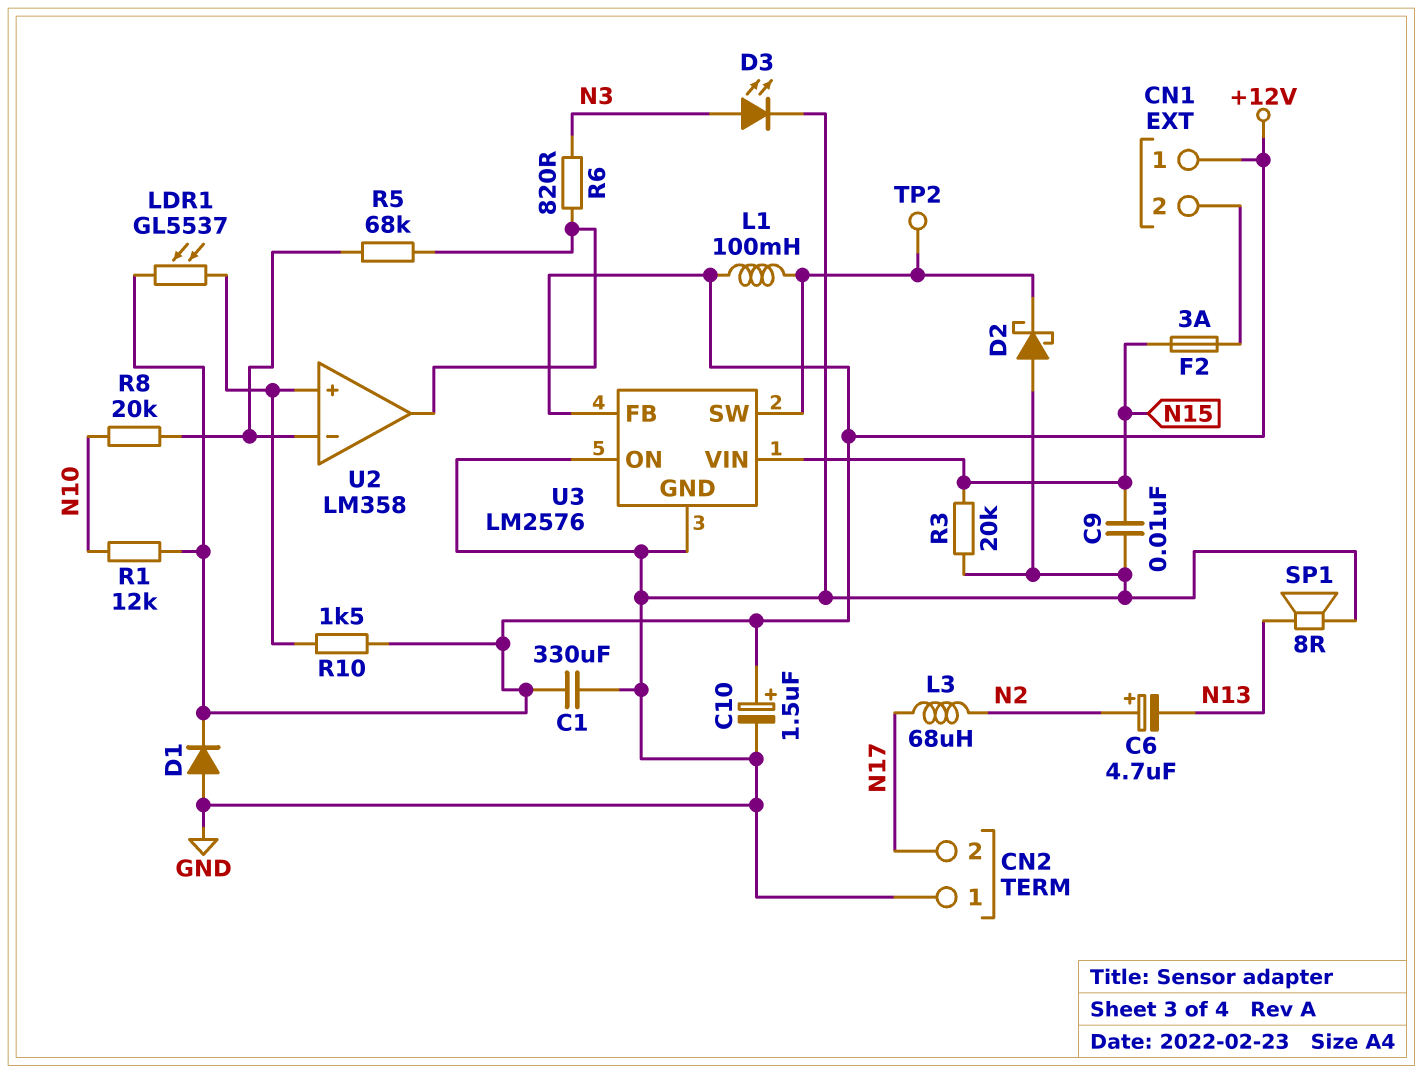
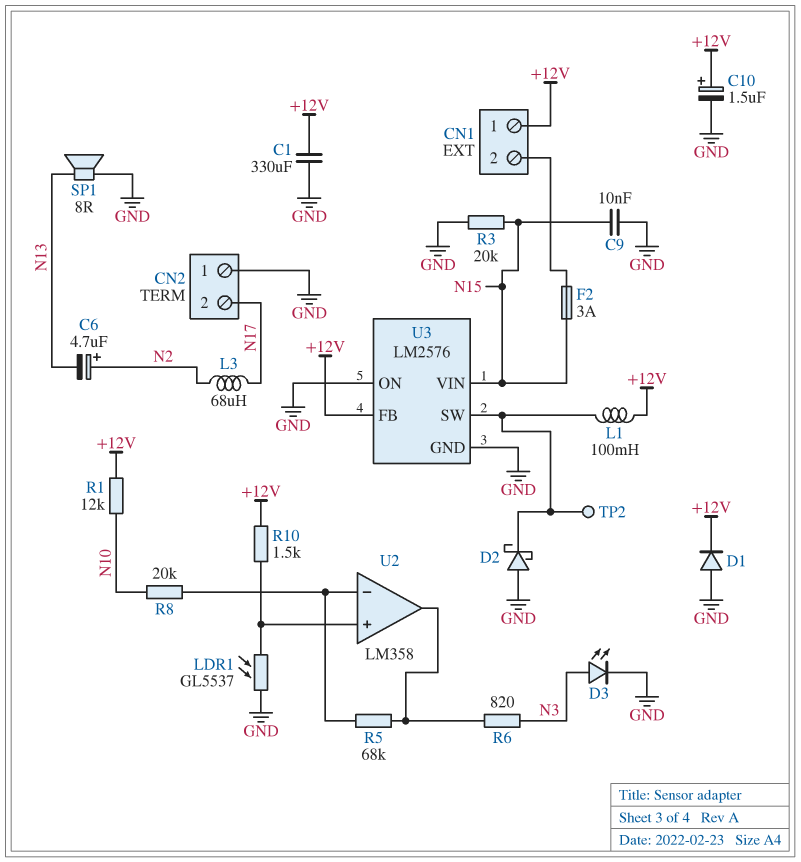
LDR1: GL5537 (+12V, U2/in+) -> GL5537 (GND, U2/in+)

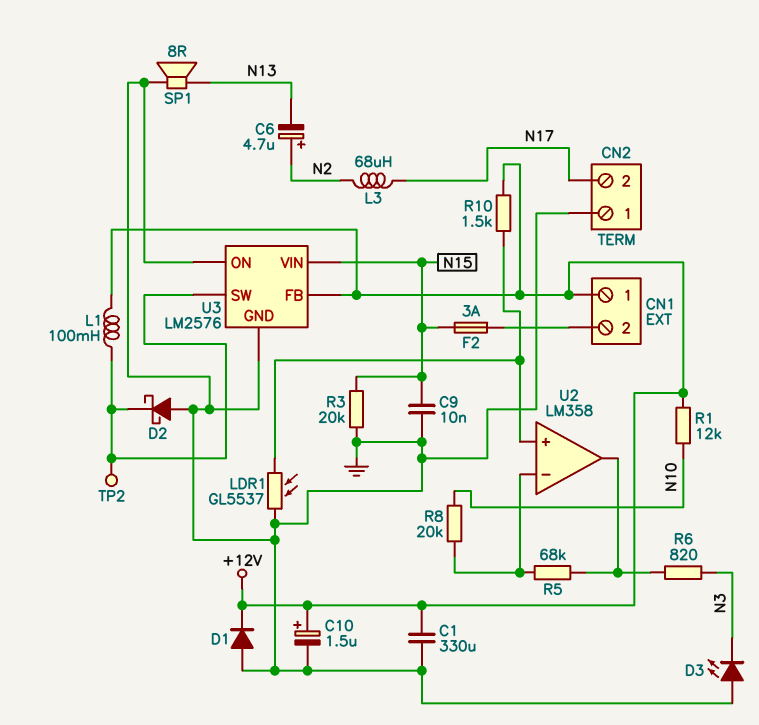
D3: LED (A N3, K GND) -> LED (A GND, K N3)

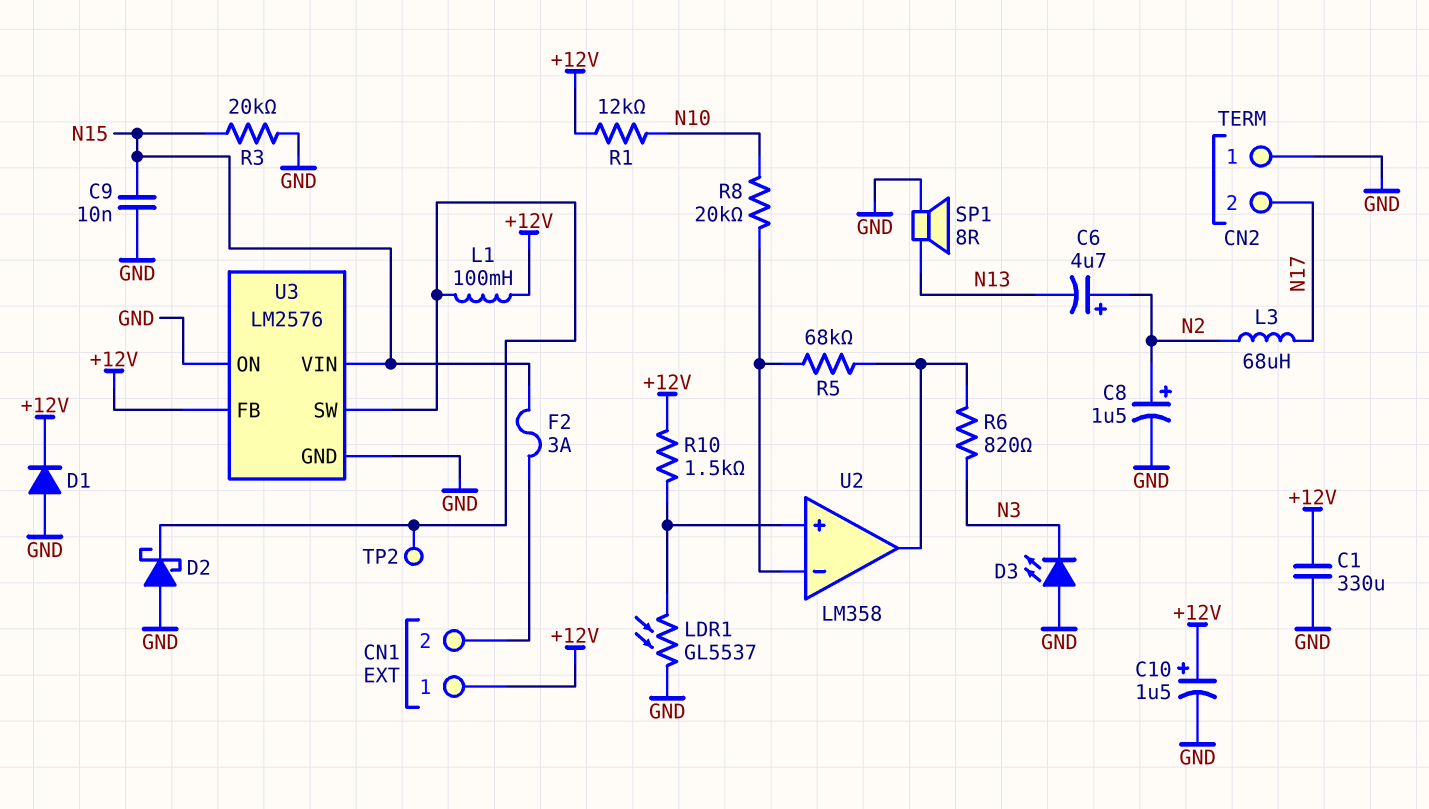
C8: none -> 1.5uF (plus N2, minus GND)

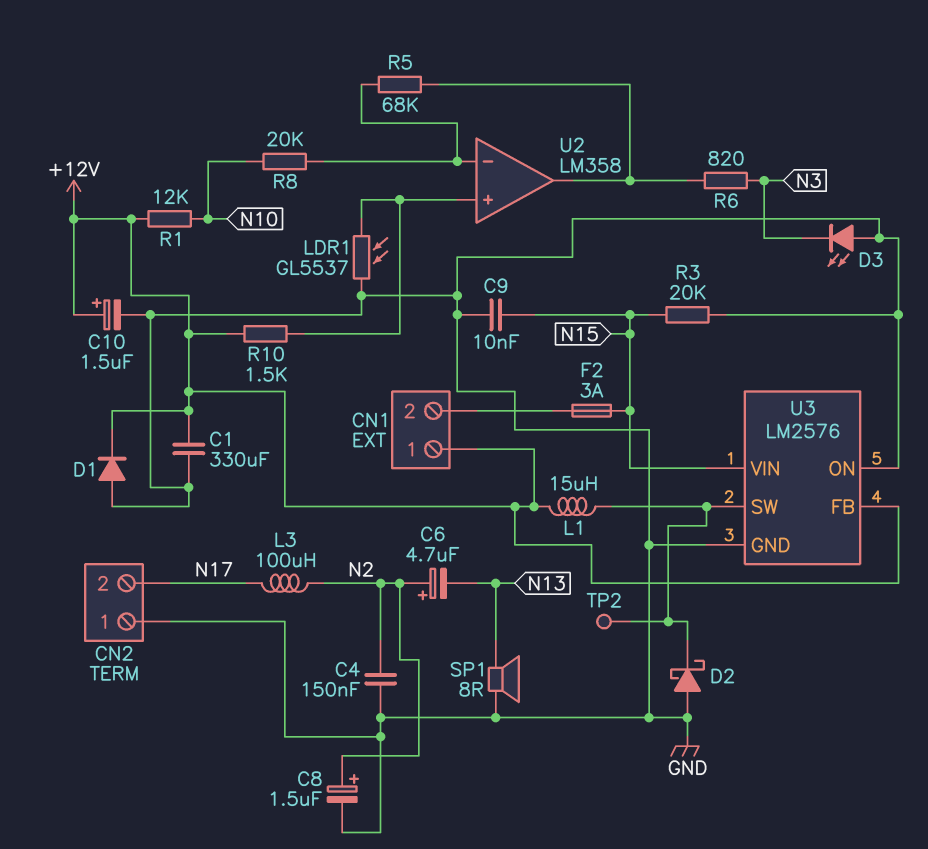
C4: none -> 150nF (GND, N2)
L1: 100mH (+12V, U3/SW) -> 15uH (+12V, U3/SW)
L3: 68uH (N2, N17) -> 100uH (N2, N17)

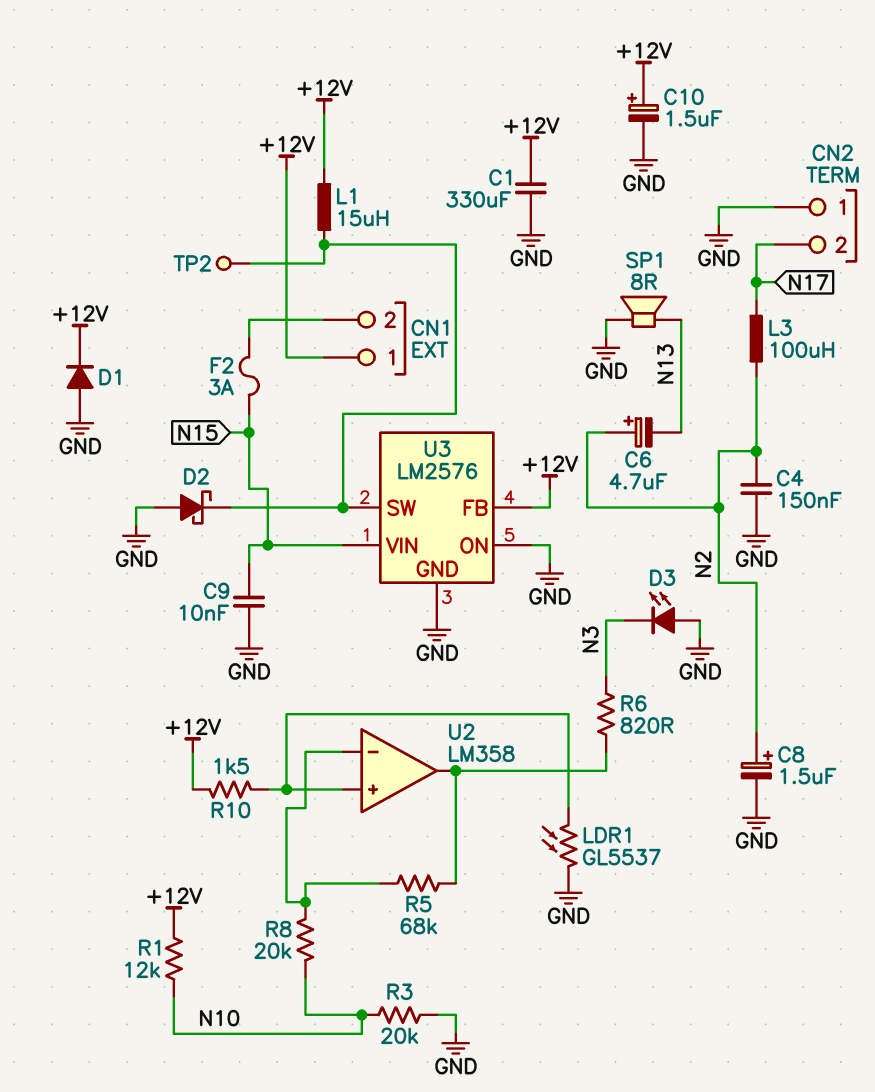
R3: 20k (GND, N15) -> 20k (GND, N10)

